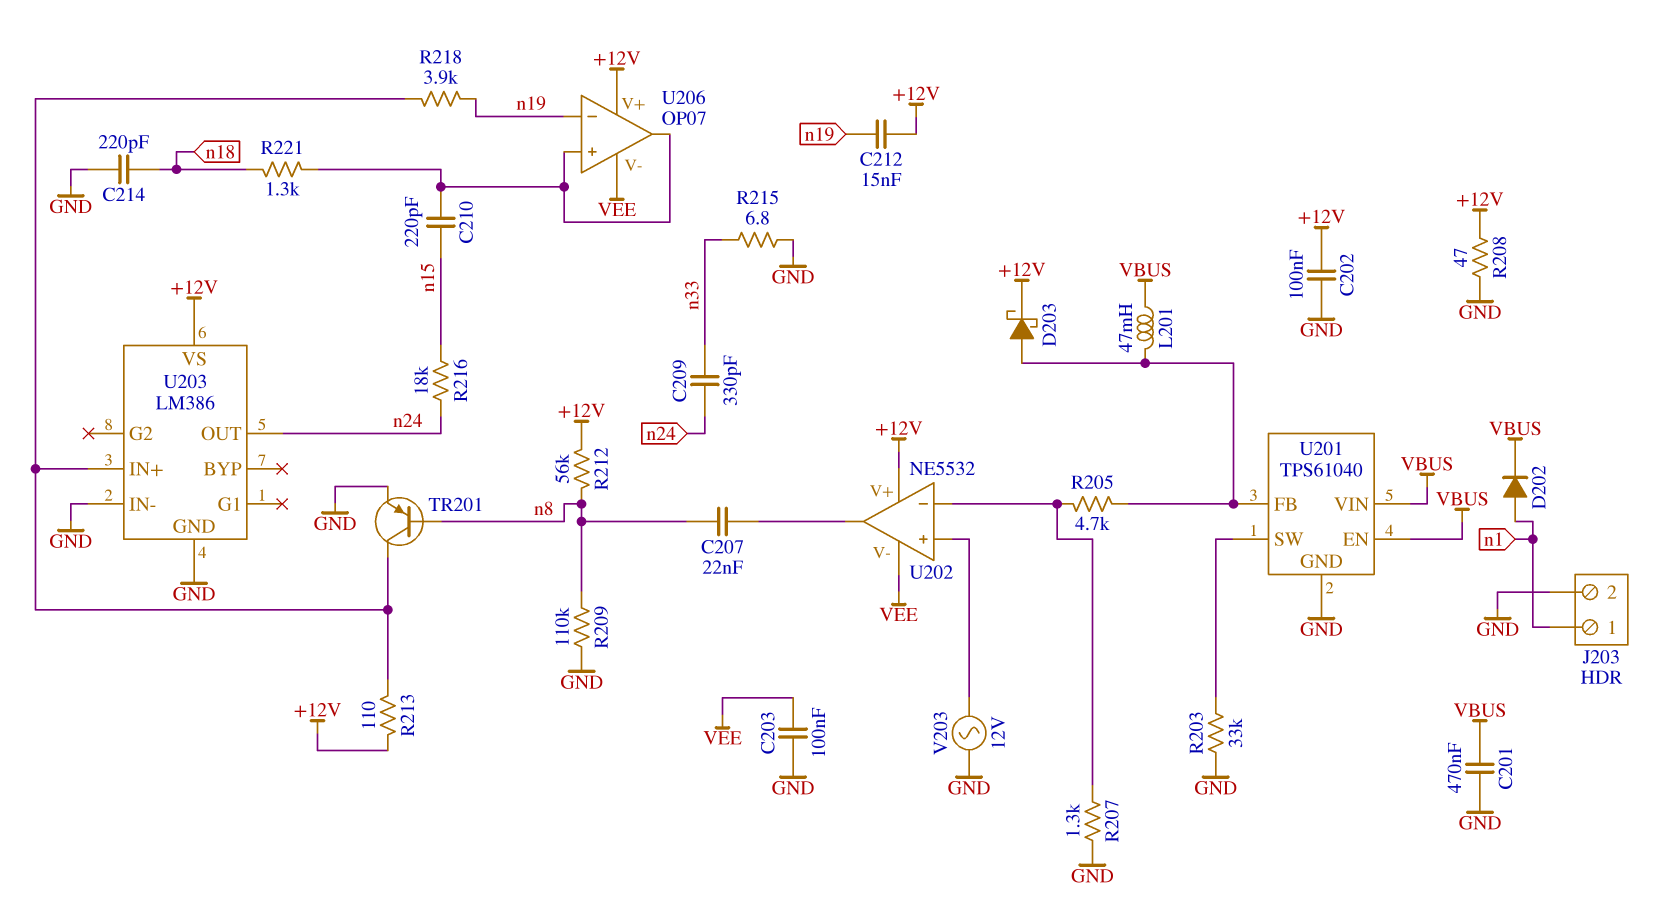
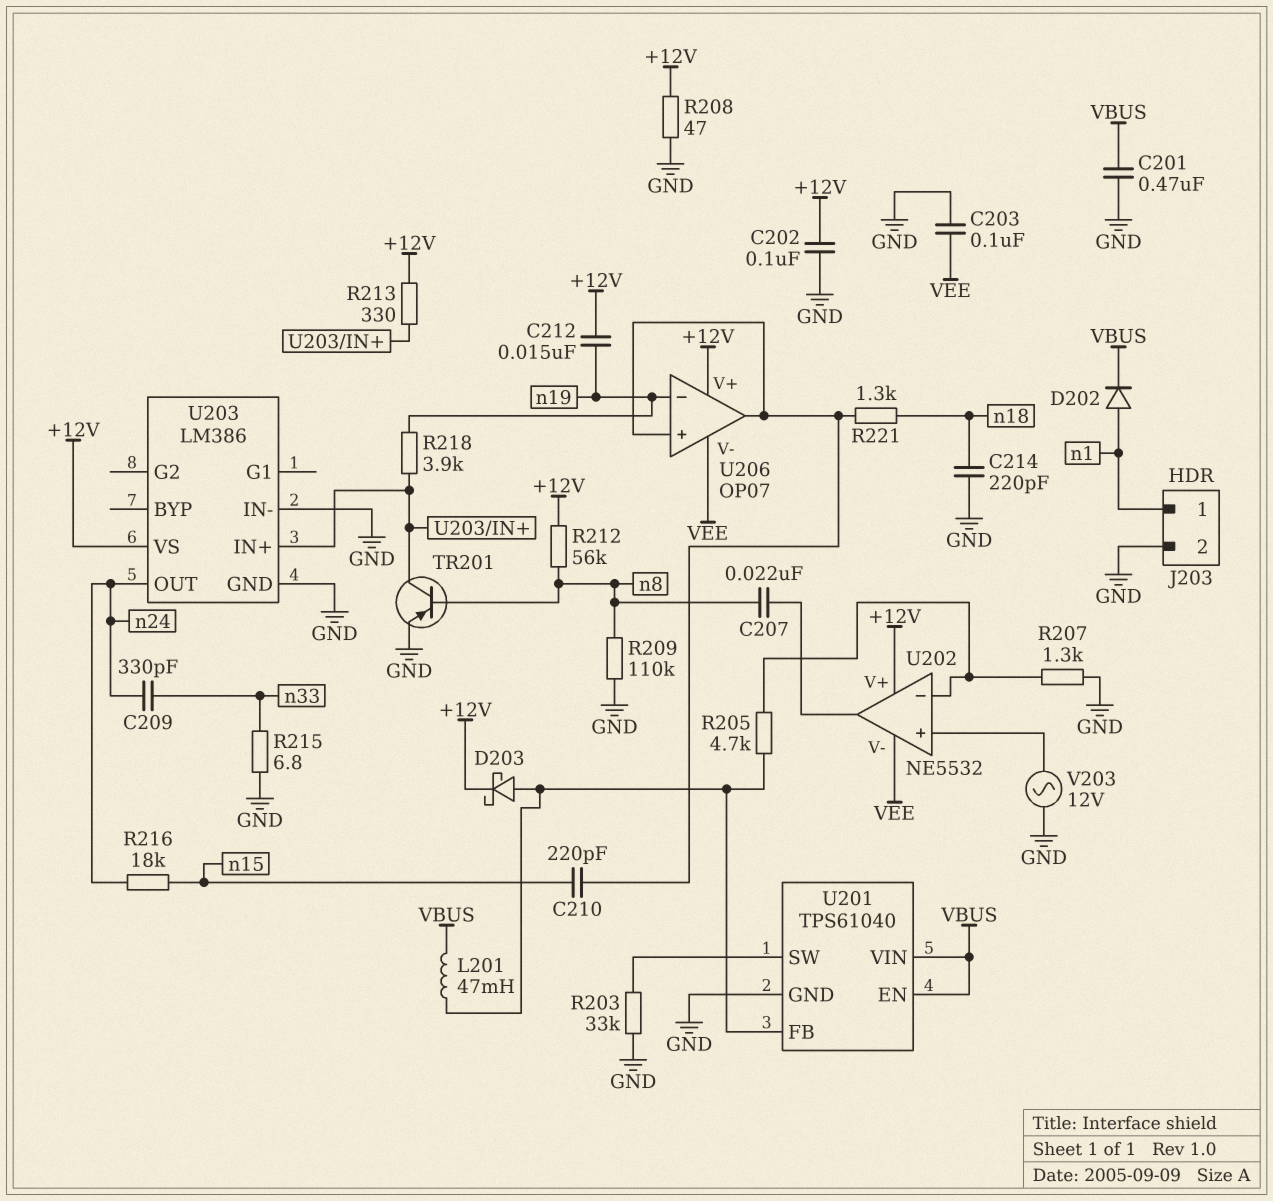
R213: 110 (+12V, U203/IN+) -> 330 (+12V, U203/IN+)

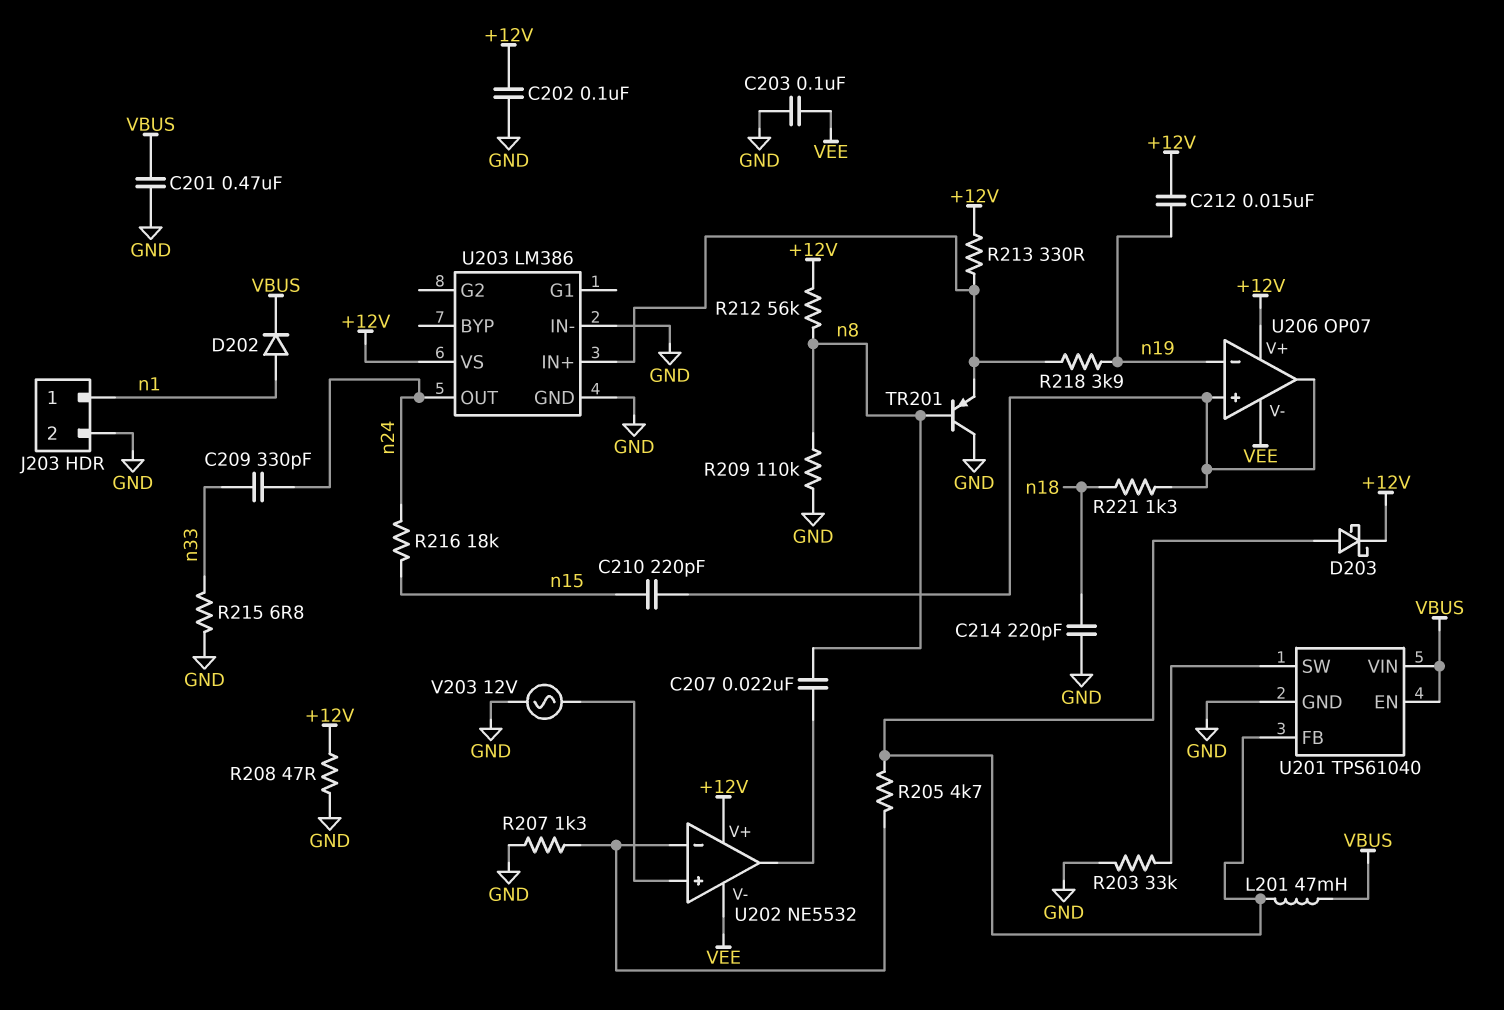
TR201: PNP (B n8, C U203/IN+, E GND) -> PNP (B n8, C GND, E U203/IN+)

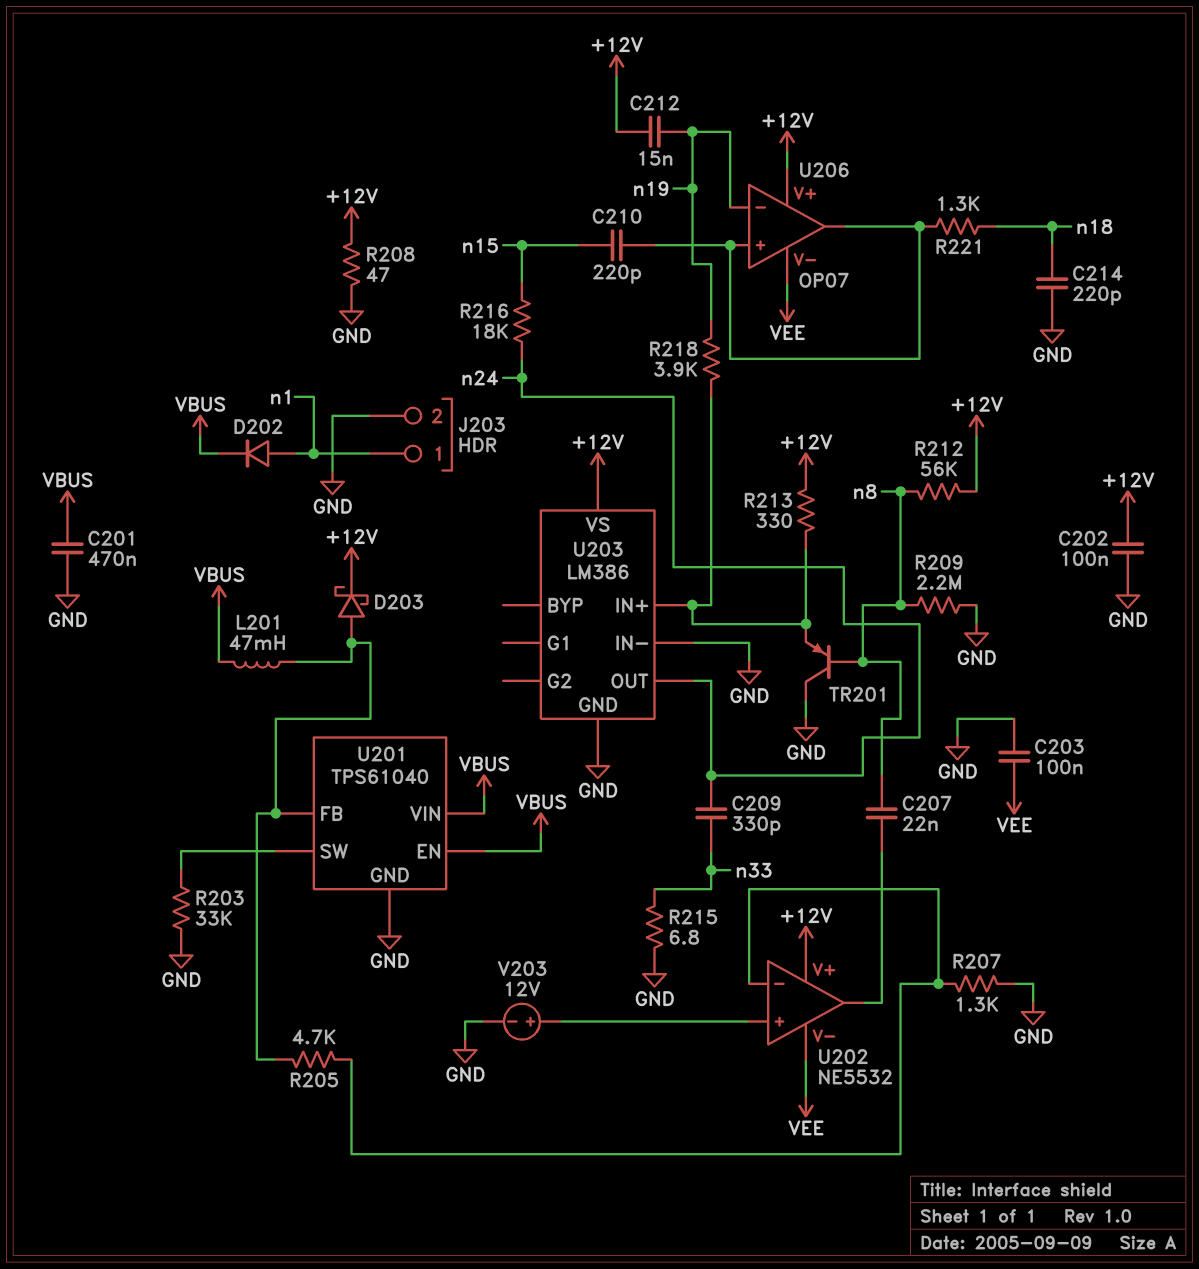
R209: 110k (GND, n8) -> 2.2M (GND, n8)
V203: AC 12V (GND, U202/in+) -> 12V (plus U202/in+, minus GND)

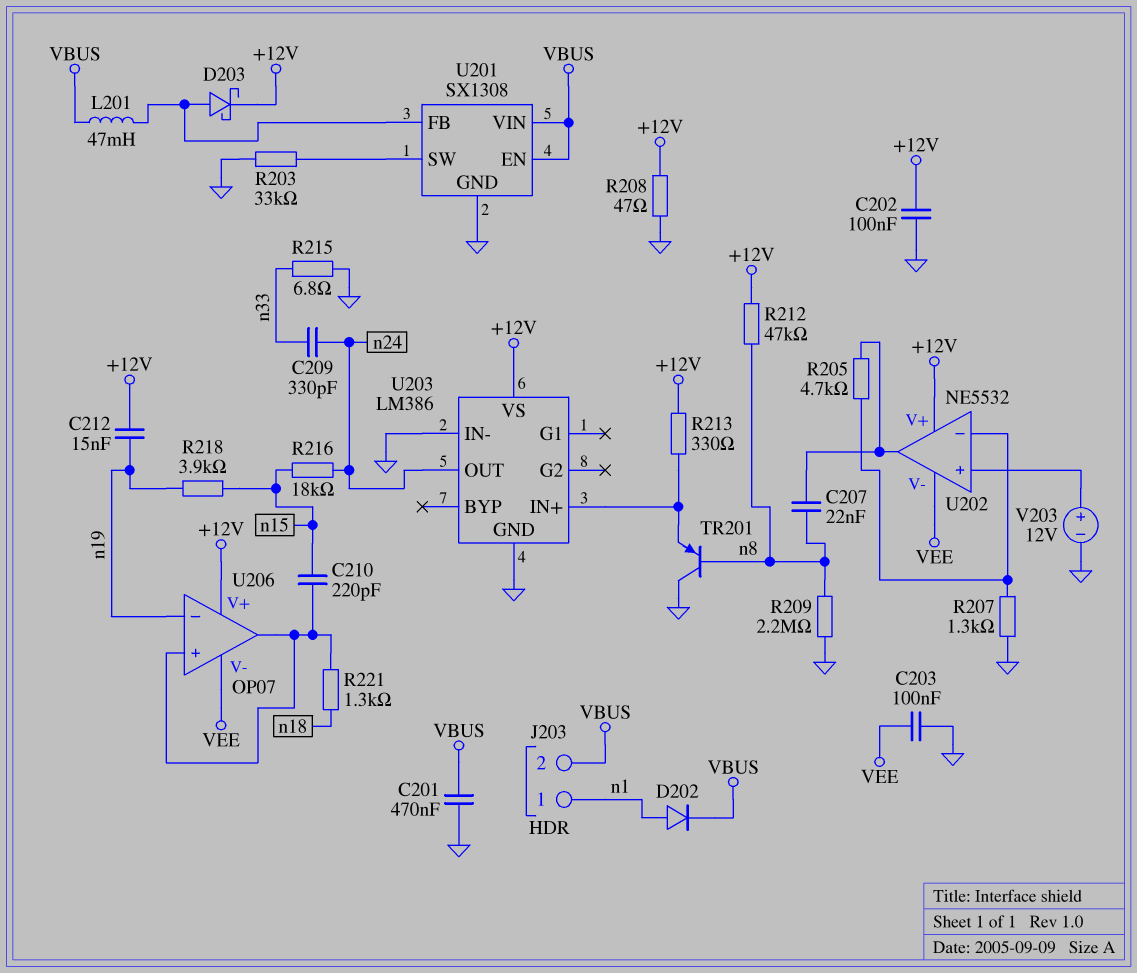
C214: 220pF (GND, n18) -> none
J203 pin 2: GND -> VBUS
R205: 4.7k (U201/FB, U202/in-) -> 4.7k (U202/in-, U202/out)
R212: 56k (+12V, n8) -> 47k (+12V, n8)
R218: 3.9k (U203/IN+, n19) -> 3.9k (n15, n19)
U201: TPS61040 -> SX1308

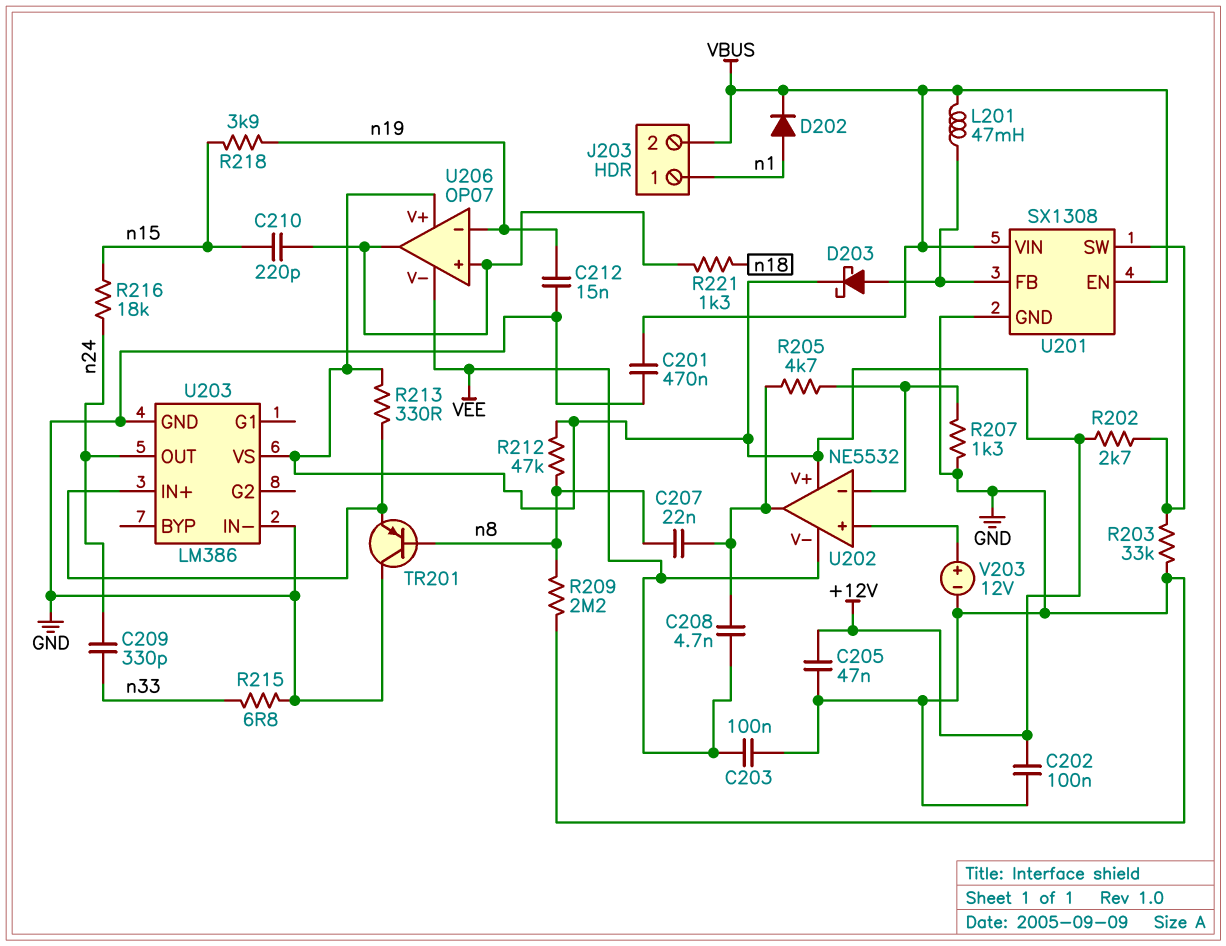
C205: none -> 47nF (+12V, GND)
C208: none -> 4.7nF (U202/out, VEE)
C212: 15nF (+12V, n19) -> 15nF (GND, n19)
R202: none -> 2.7k (+12V, U201/SW)
R208: 47 (+12V, GND) -> none

